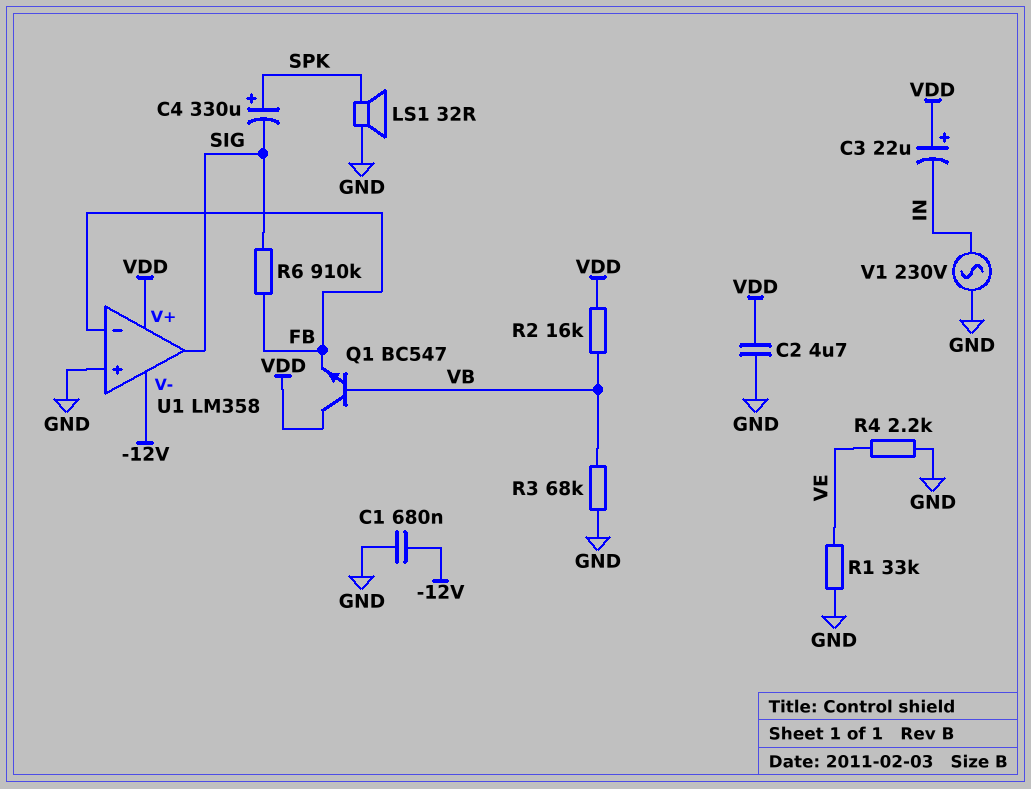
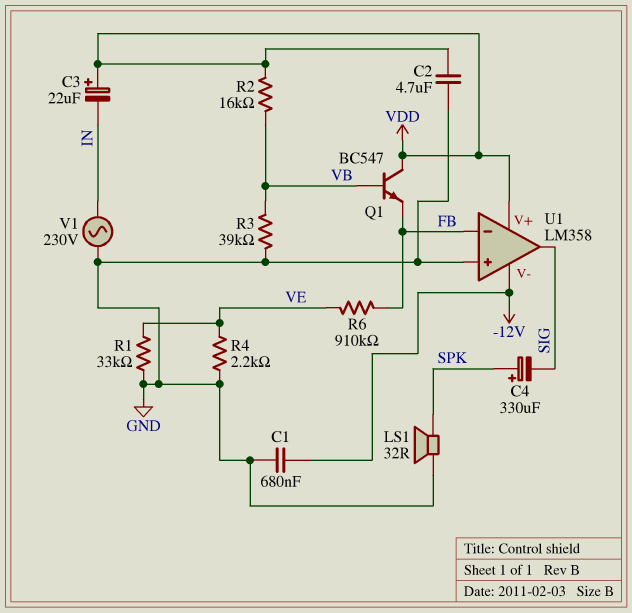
R3: 68k (GND, VB) -> 39k (GND, VB)
R6: 910k (FB, SIG) -> 910k (FB, VE)

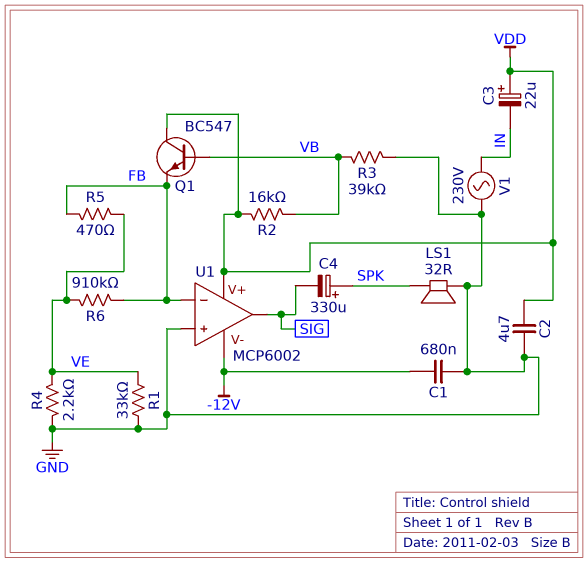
R5: none -> 470 (FB, VE)
U1: LM358 -> MCP6002

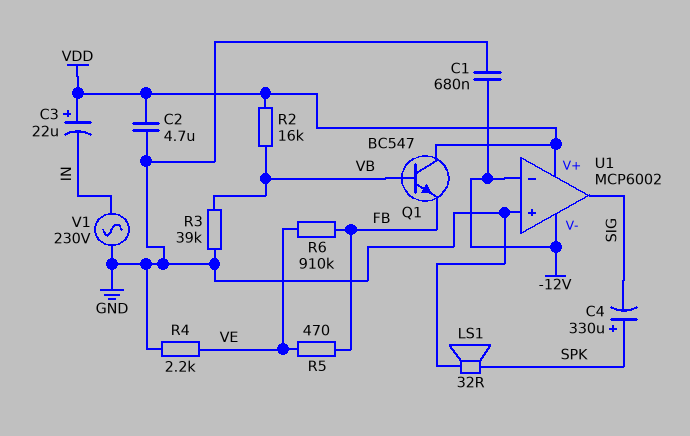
R1: 33k (GND, VE) -> none
U1 pin in-: FB -> -12V

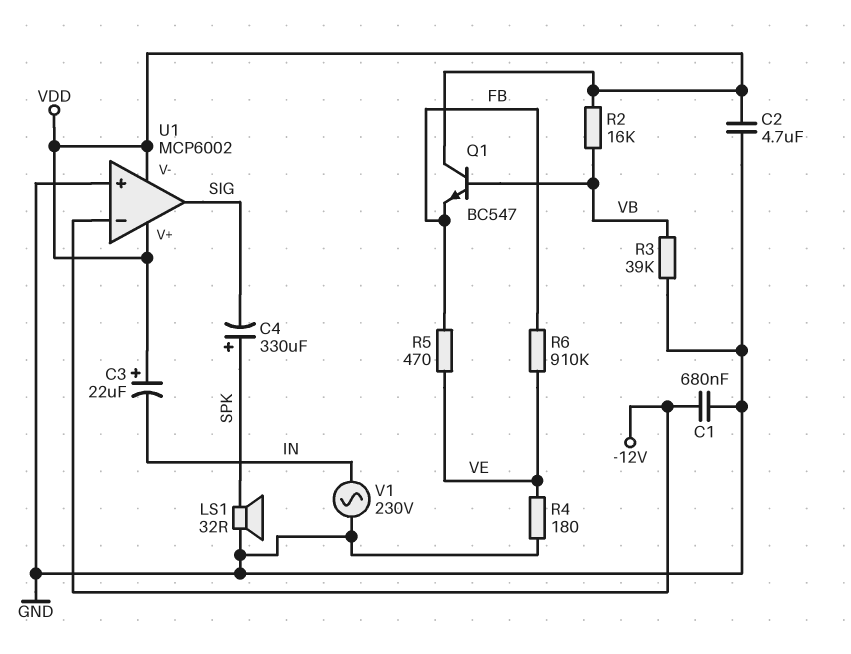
R4: 2.2k (GND, VE) -> 180 (GND, VE)
U1 pin V-: -12V -> VDD

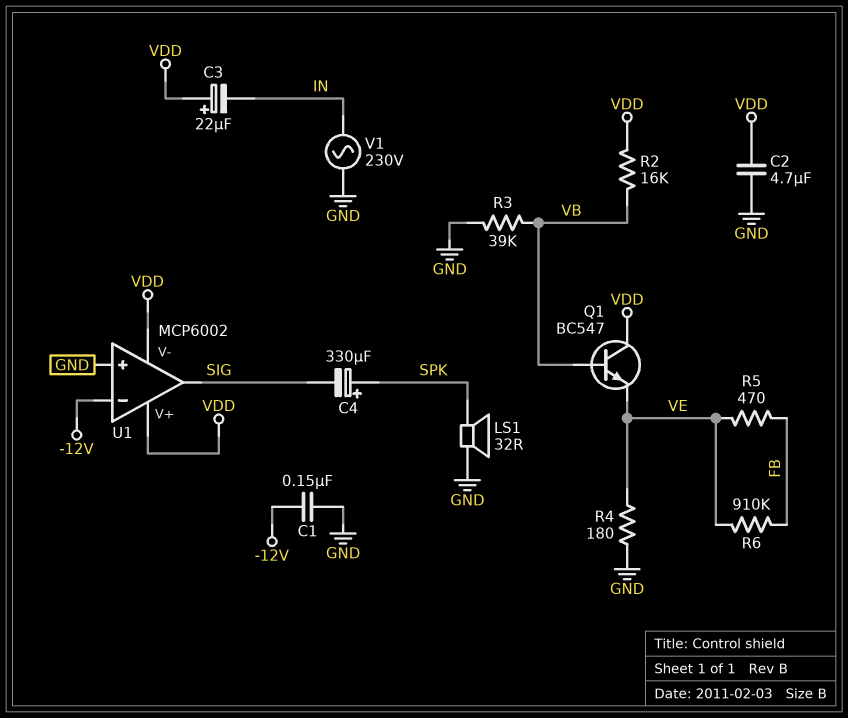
C1: 680nF (-12V, GND) -> 150nF (-12V, GND)
Q1: NPN BC547 (B VB, C VDD, E FB) -> NPN BC547 (B VB, C VDD, E VE)

